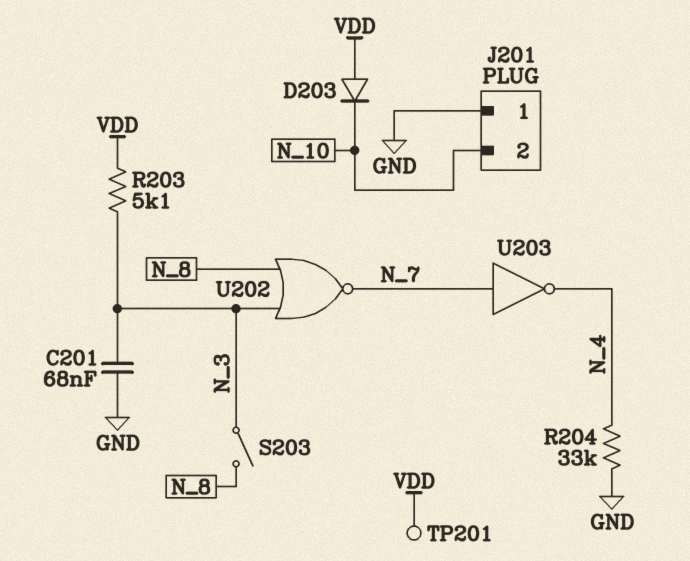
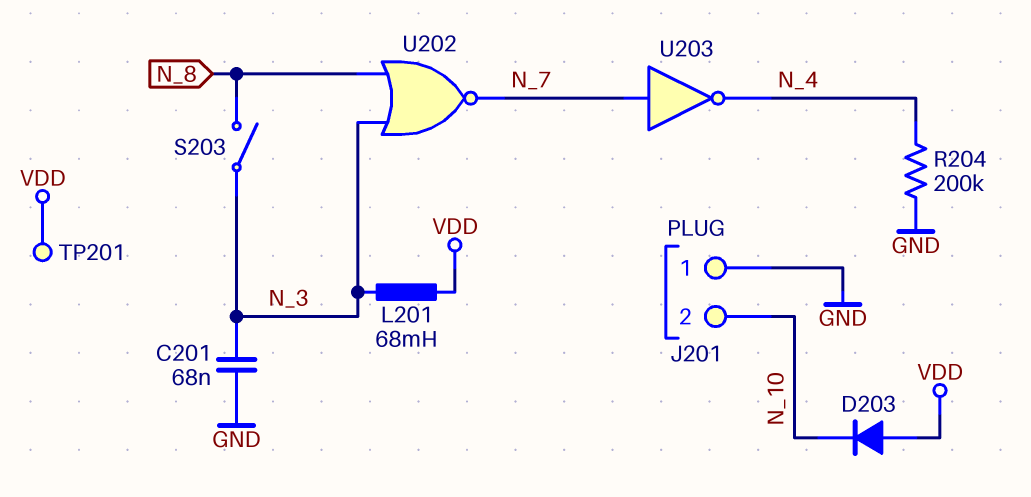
L201: none -> 68mH (N_3, VDD)
R203: 5.1k (N_3, VDD) -> none
R204: 33k (GND, N_4) -> 200k (GND, N_4)

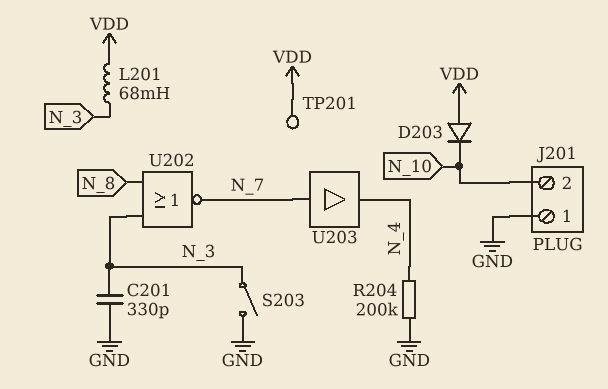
C201: 68nF (GND, N_3) -> 330pF (GND, N_3)
S203: switch (N_3, N_8) -> switch (GND, N_3)
U203: NOT (in N_7, out N_4) -> buffer (in N_7, out N_4)

